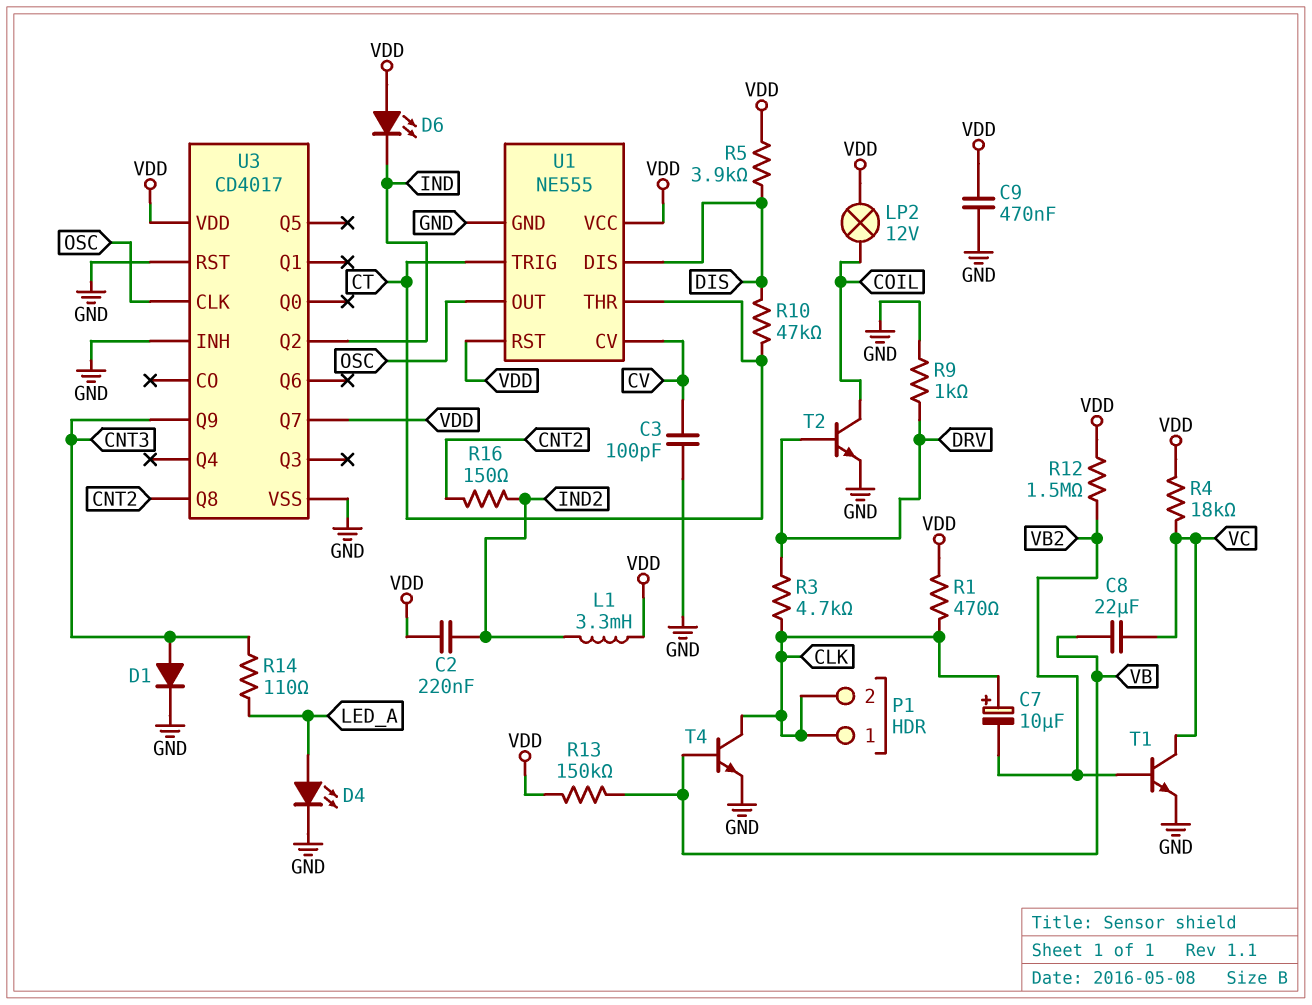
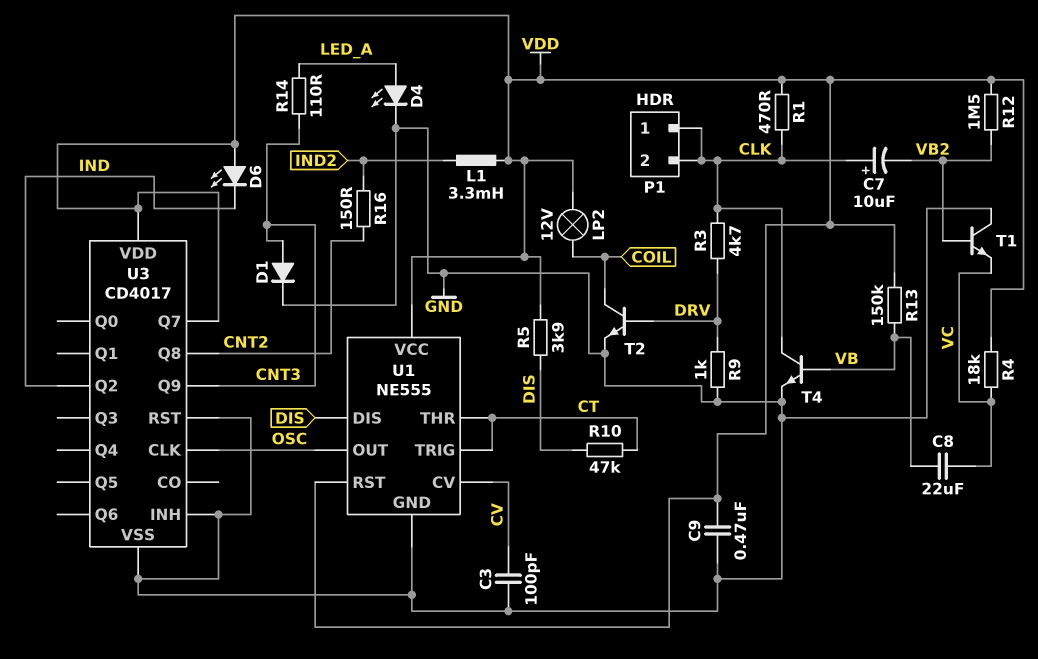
C2: 220nF (IND2, VDD) -> none
T1: NPN (B VB2, C VC, E GND) -> NPN (B VB2, C GND, E VC)

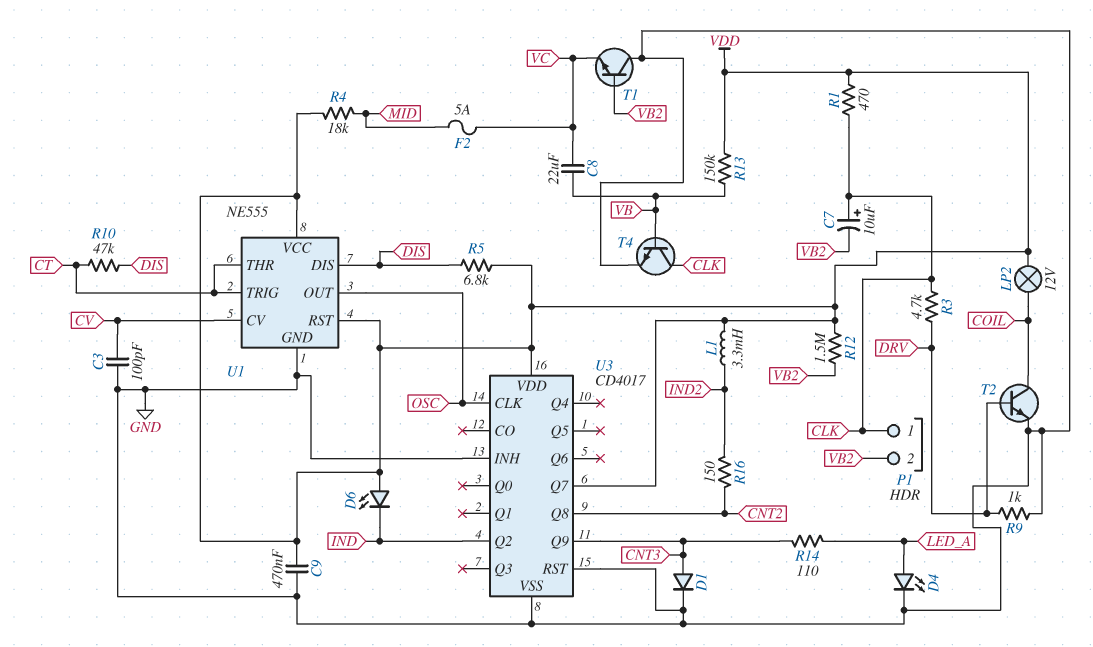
F2: none -> 5A (MID, VC)
P1 pin 2: CLK -> VB2
R4: 18k (VC, VDD) -> 18k (MID, VDD)
R5: 3.9k (DIS, VDD) -> 6.8k (DIS, VDD)

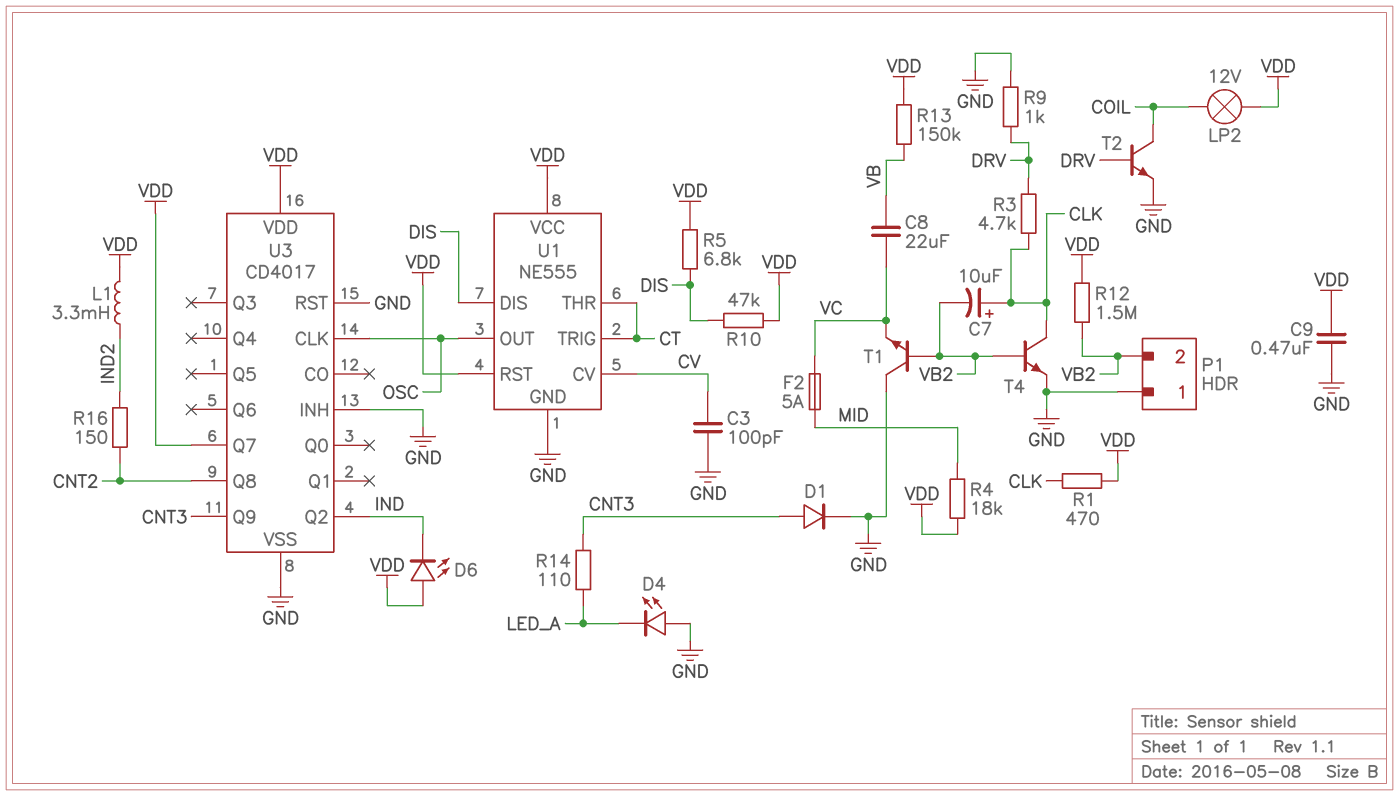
D4: LED (A LED_A, K GND) -> LED (A GND, K LED_A)
P1 pin 1: CLK -> GND
R10: 47k (CT, DIS) -> 47k (DIS, VDD)
T4: NPN (B VB, C CLK, E GND) -> NPN (B VB2, C CLK, E GND)

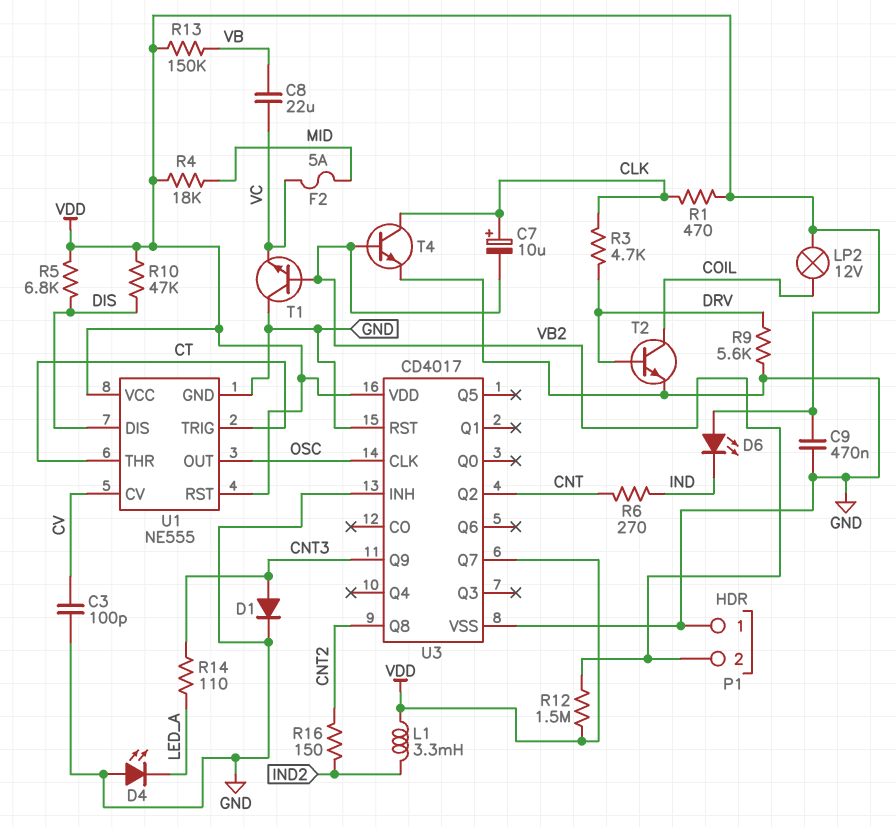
R6: none -> 270 (CNT, IND)
R9: 1k (DRV, GND) -> 5.6k (DRV, GND)
U3 pin Q2: IND -> CNT

